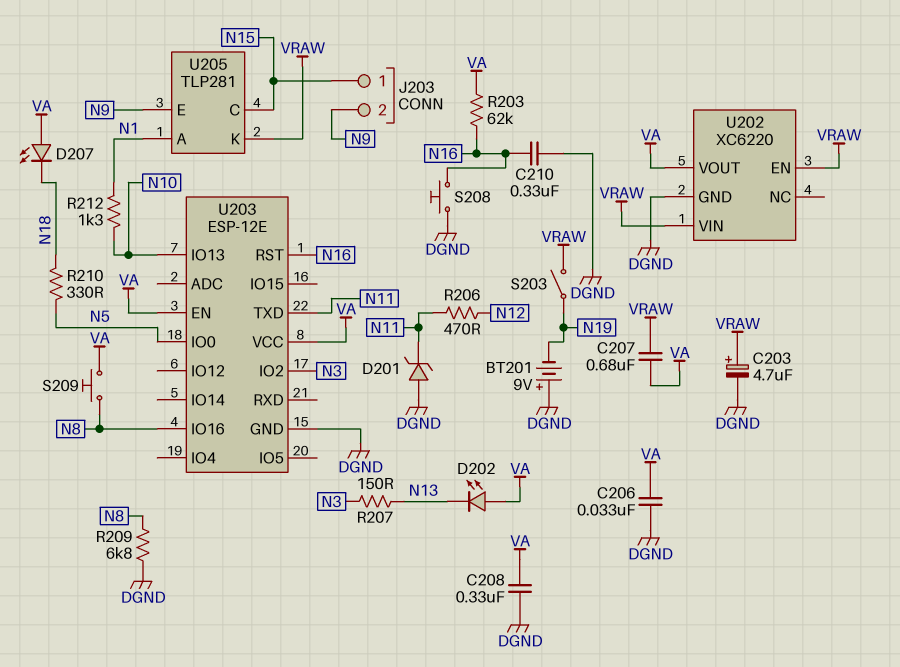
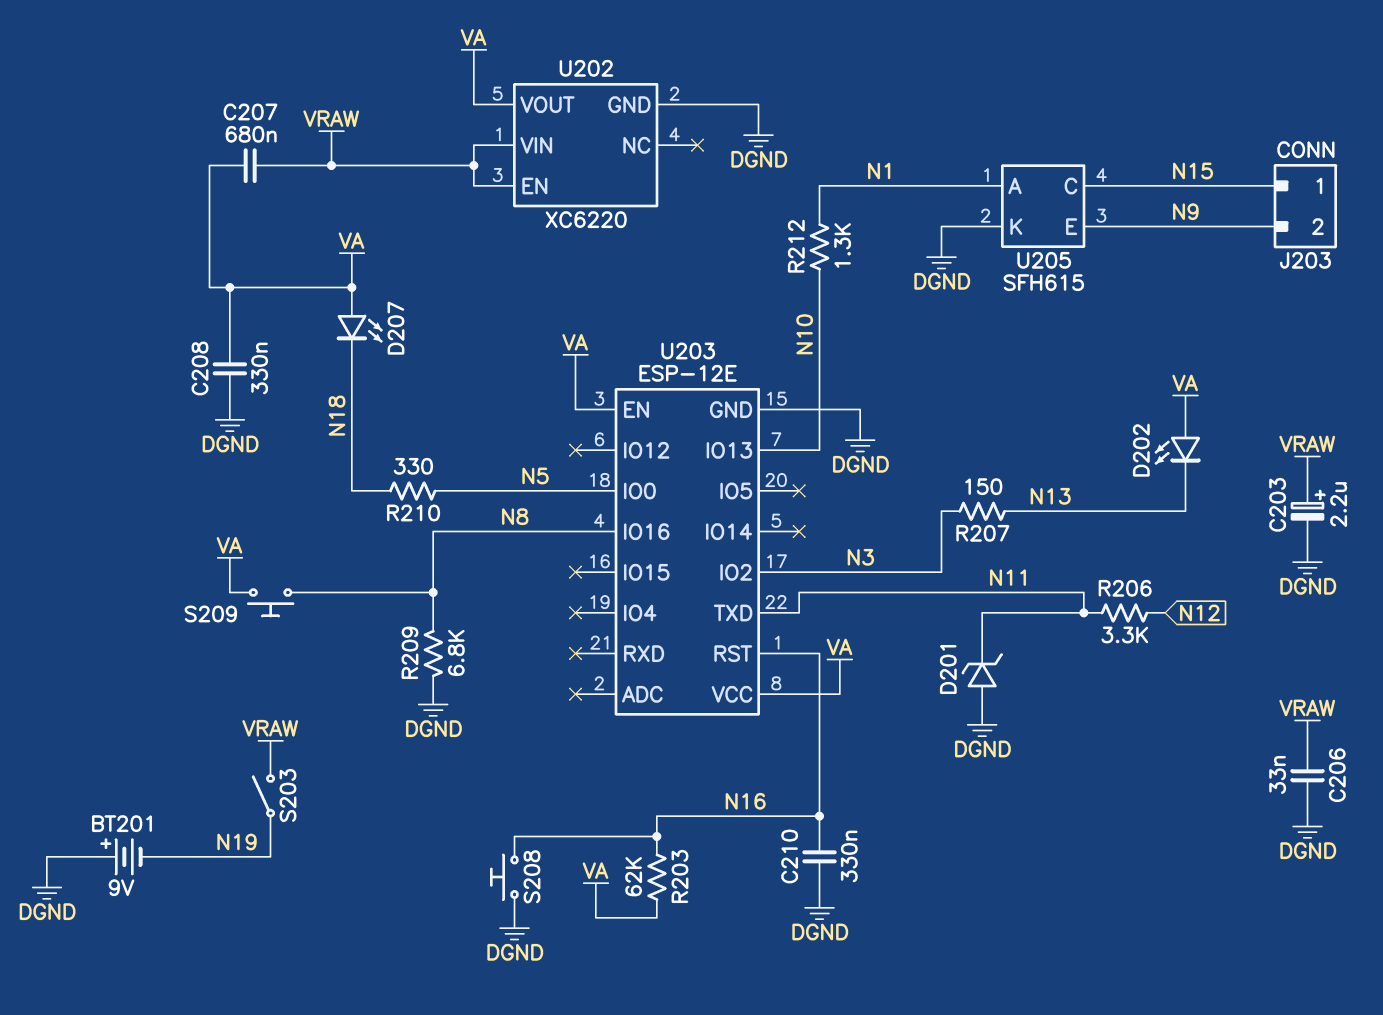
C203: 4.7uF (plus VRAW, minus DGND) -> 2.2uF (plus VRAW, minus DGND)
C206: 33nF (DGND, VA) -> 33nF (DGND, VRAW)
R206: 470 (N11, N12) -> 3.3k (N11, N12)
U205: TLP281 -> SFH615
U205 pin K: VRAW -> DGND

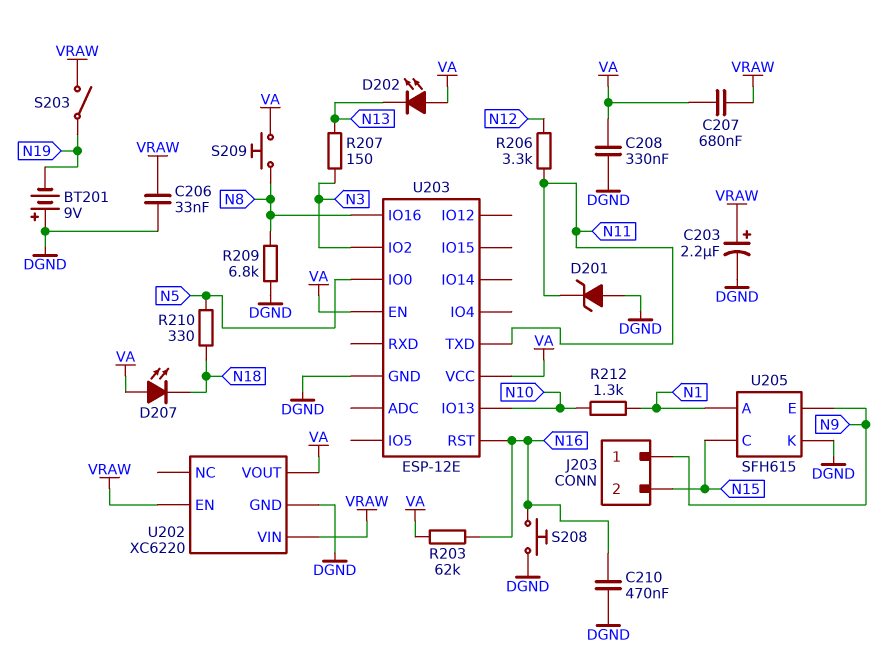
C210: 330nF (DGND, N16) -> 470nF (DGND, N16)
J203 pin 1: N15 -> N9
J203 pin 2: N9 -> N15

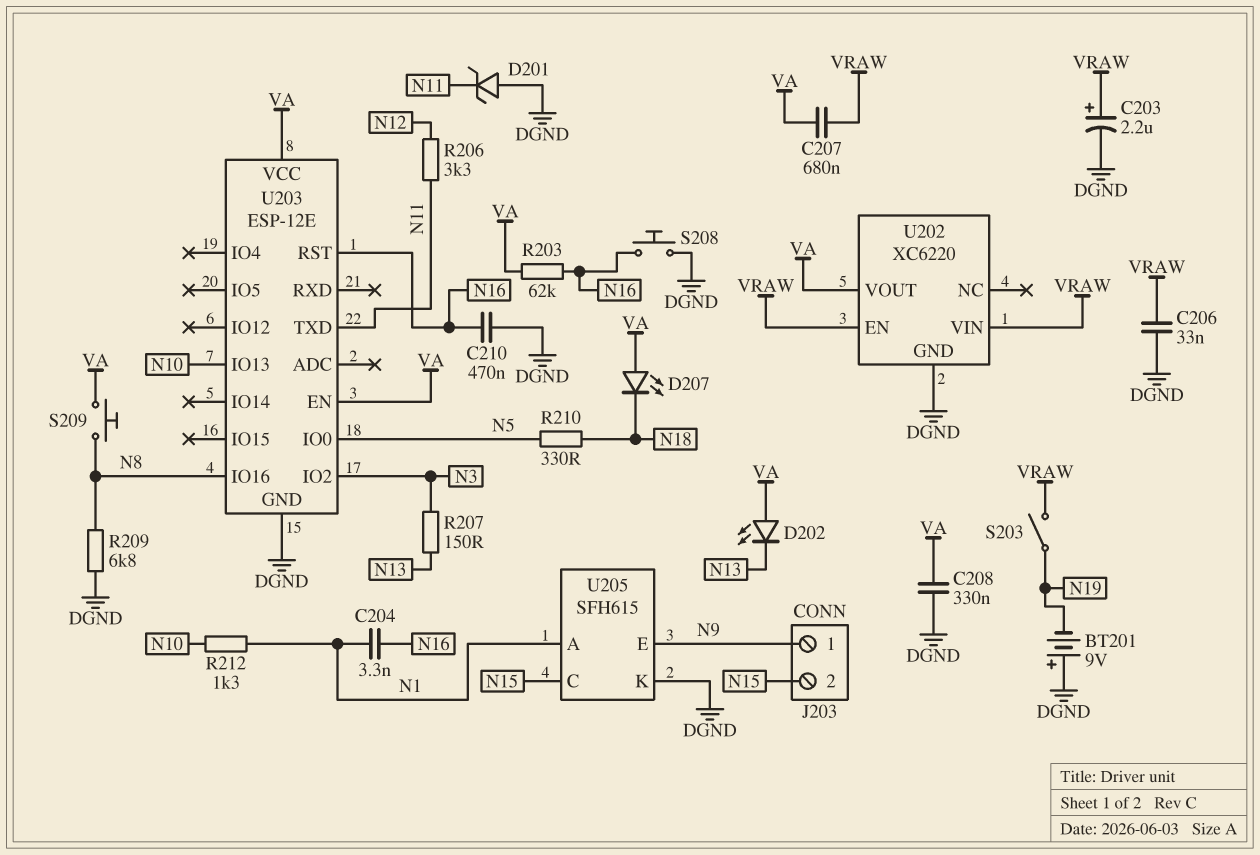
C204: none -> 3.3nF (N1, N16)

